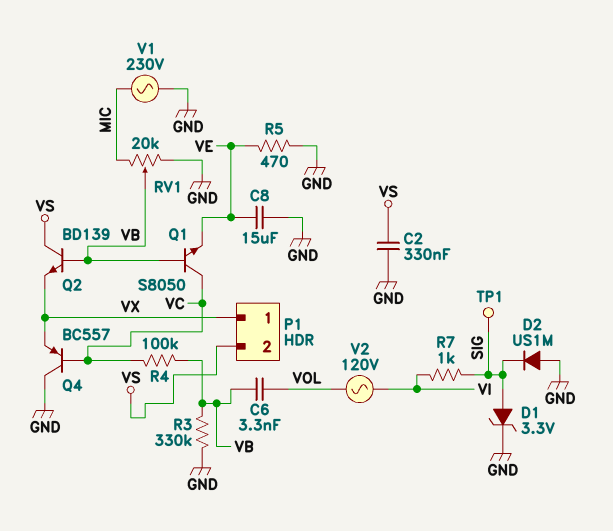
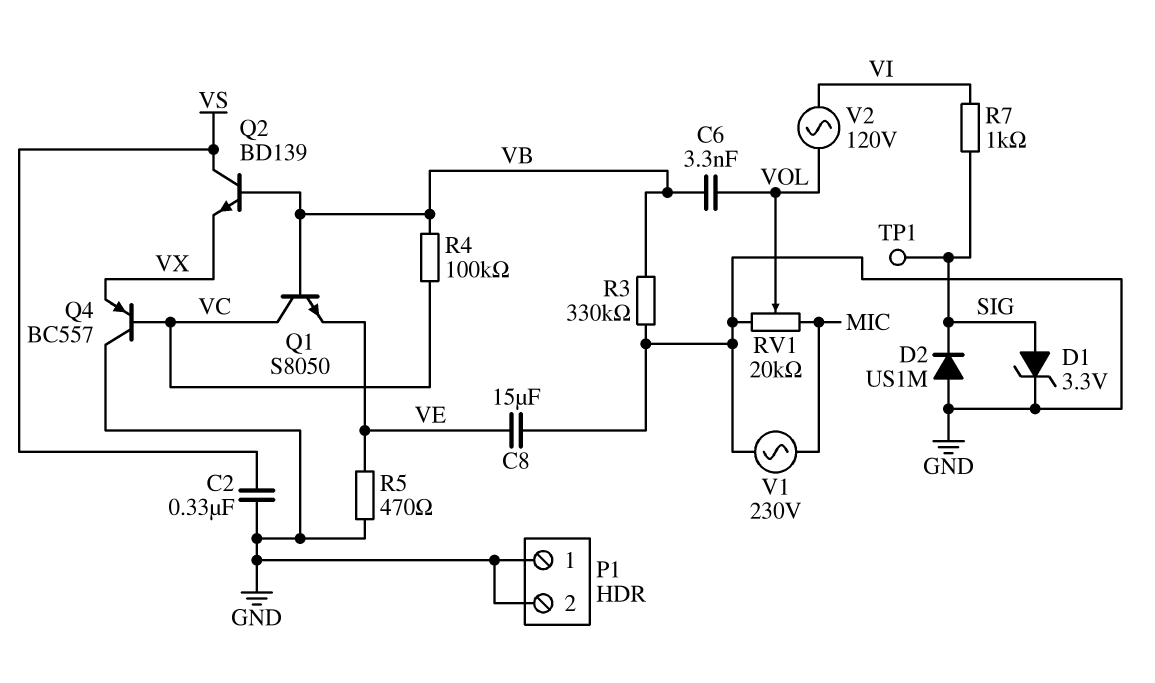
P1 pin 1: VX -> GND
P1 pin 2: VS -> GND
RV1: 20k (GND, MIC, wiper VB) -> 20k (GND, MIC, wiper VOL)

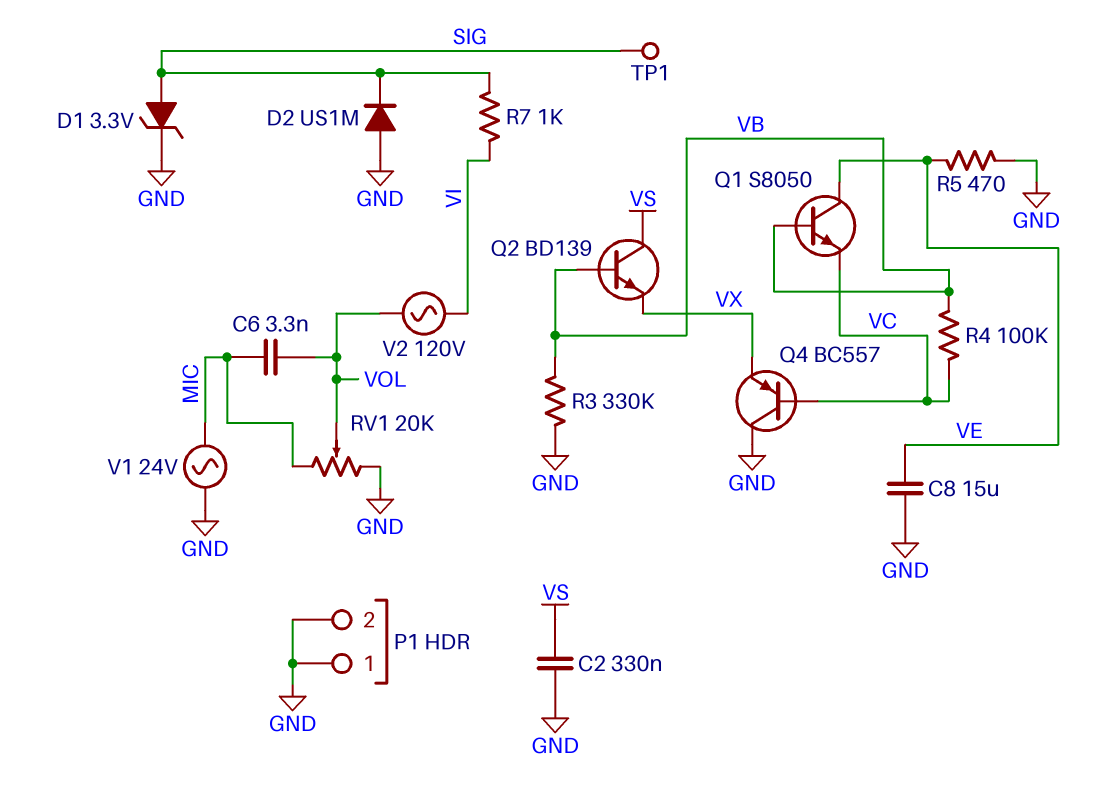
C6: 3.3nF (VB, VOL) -> 3.3nF (MIC, VOL)
Q1: NPN S8050 (B VB, C VC, E VE) -> NPN S8050 (B VB, C VE, E VC)
V1: AC 230V (GND, MIC) -> AC 24V (GND, MIC)

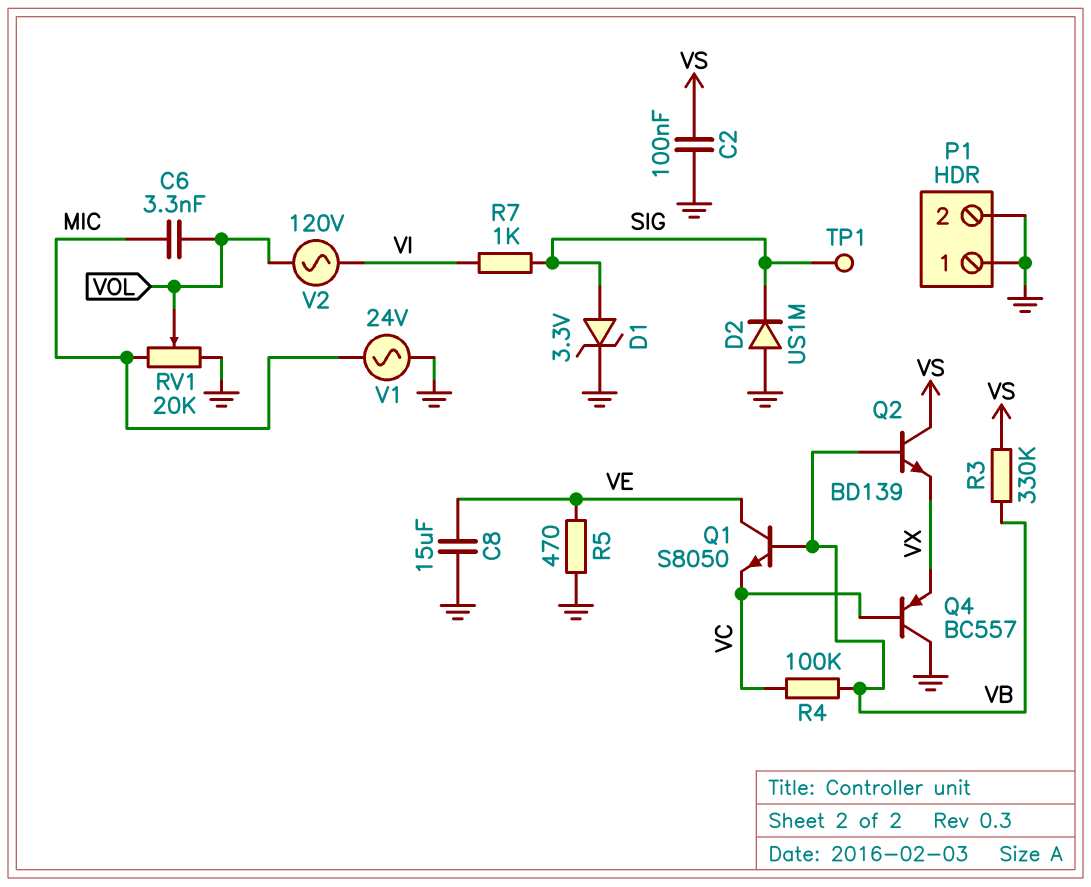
C2: 330nF (GND, VS) -> 100nF (GND, VS)
R3: 330k (GND, VB) -> 330k (VB, VS)

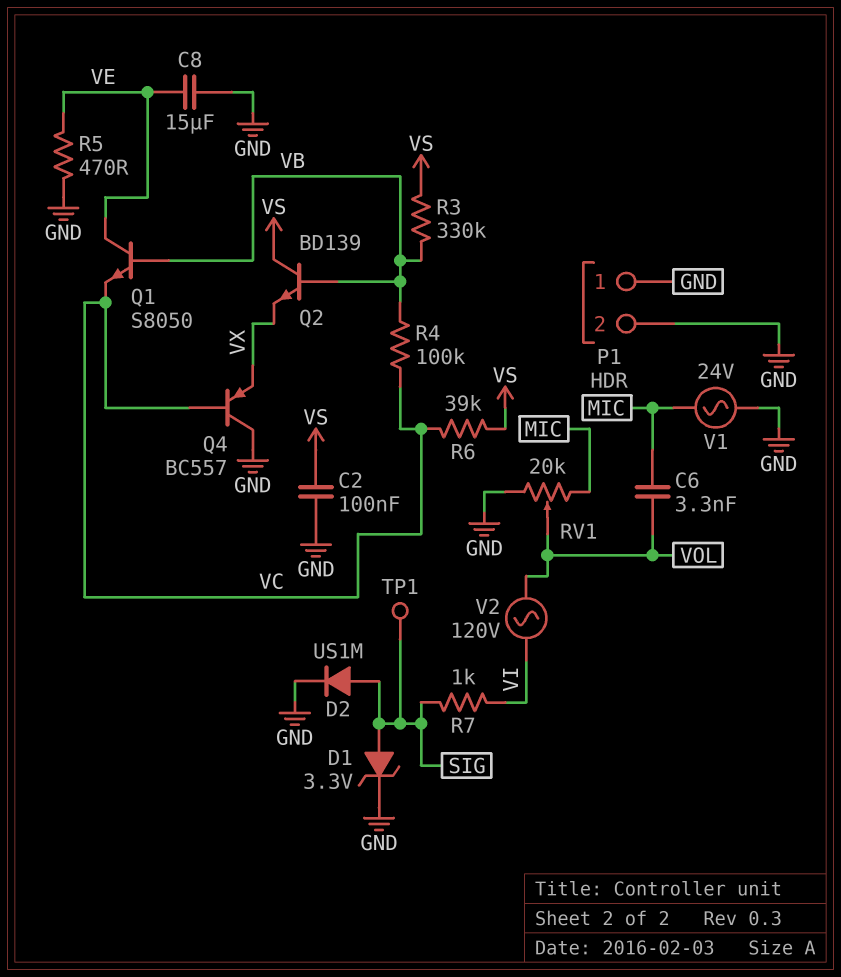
D2: diode US1M (A GND, K SIG) -> diode US1M (A SIG, K GND)
R6: none -> 39k (VC, VS)

